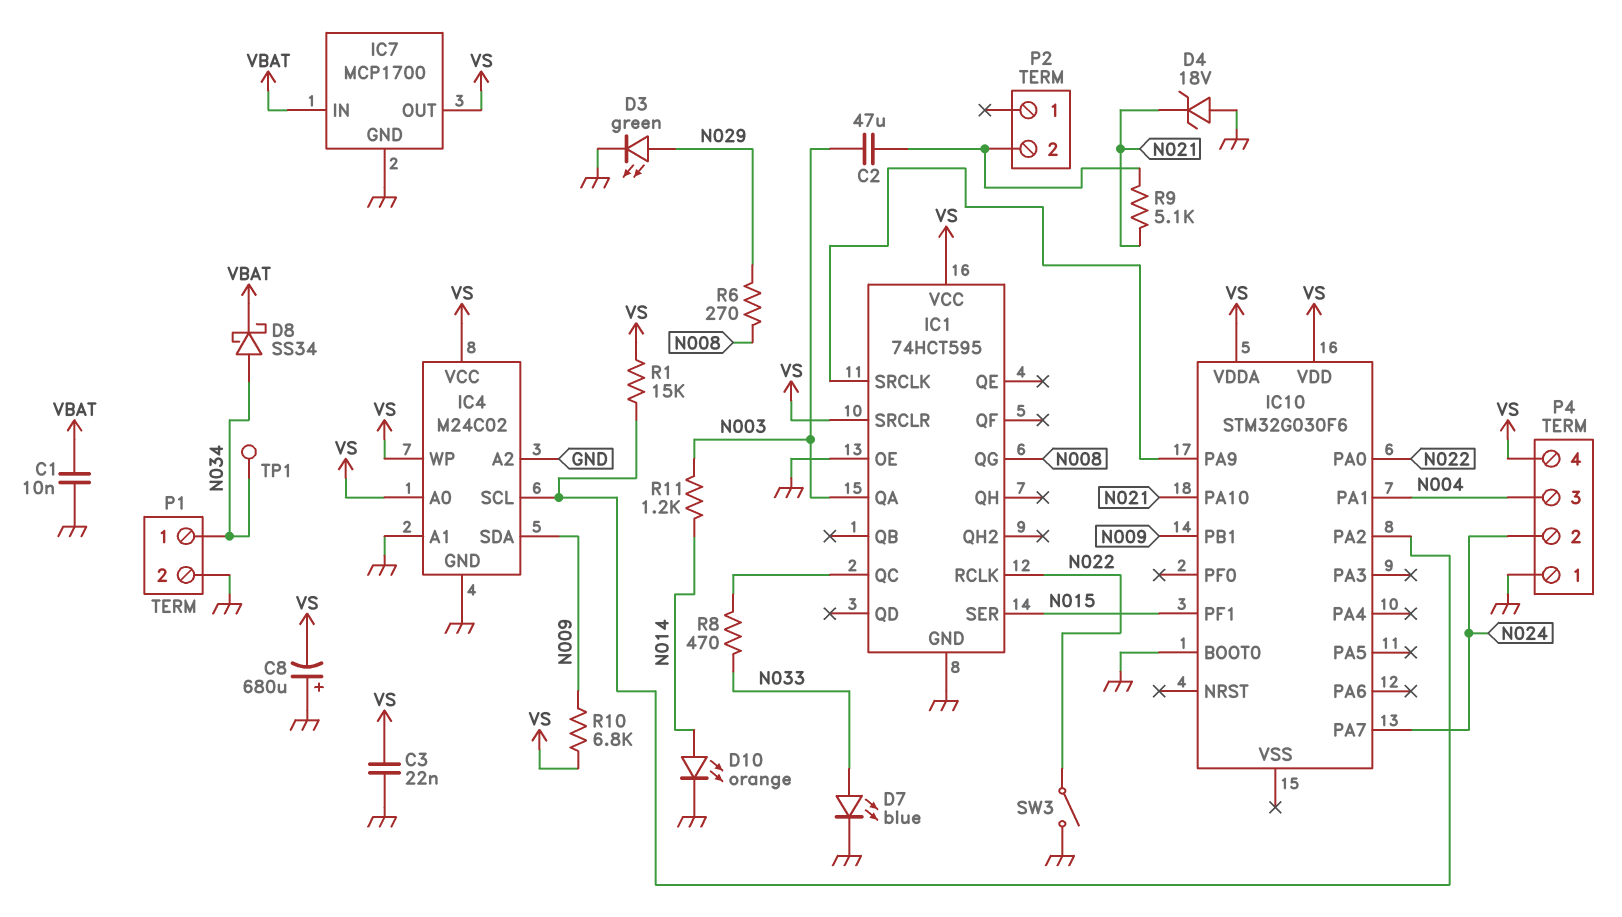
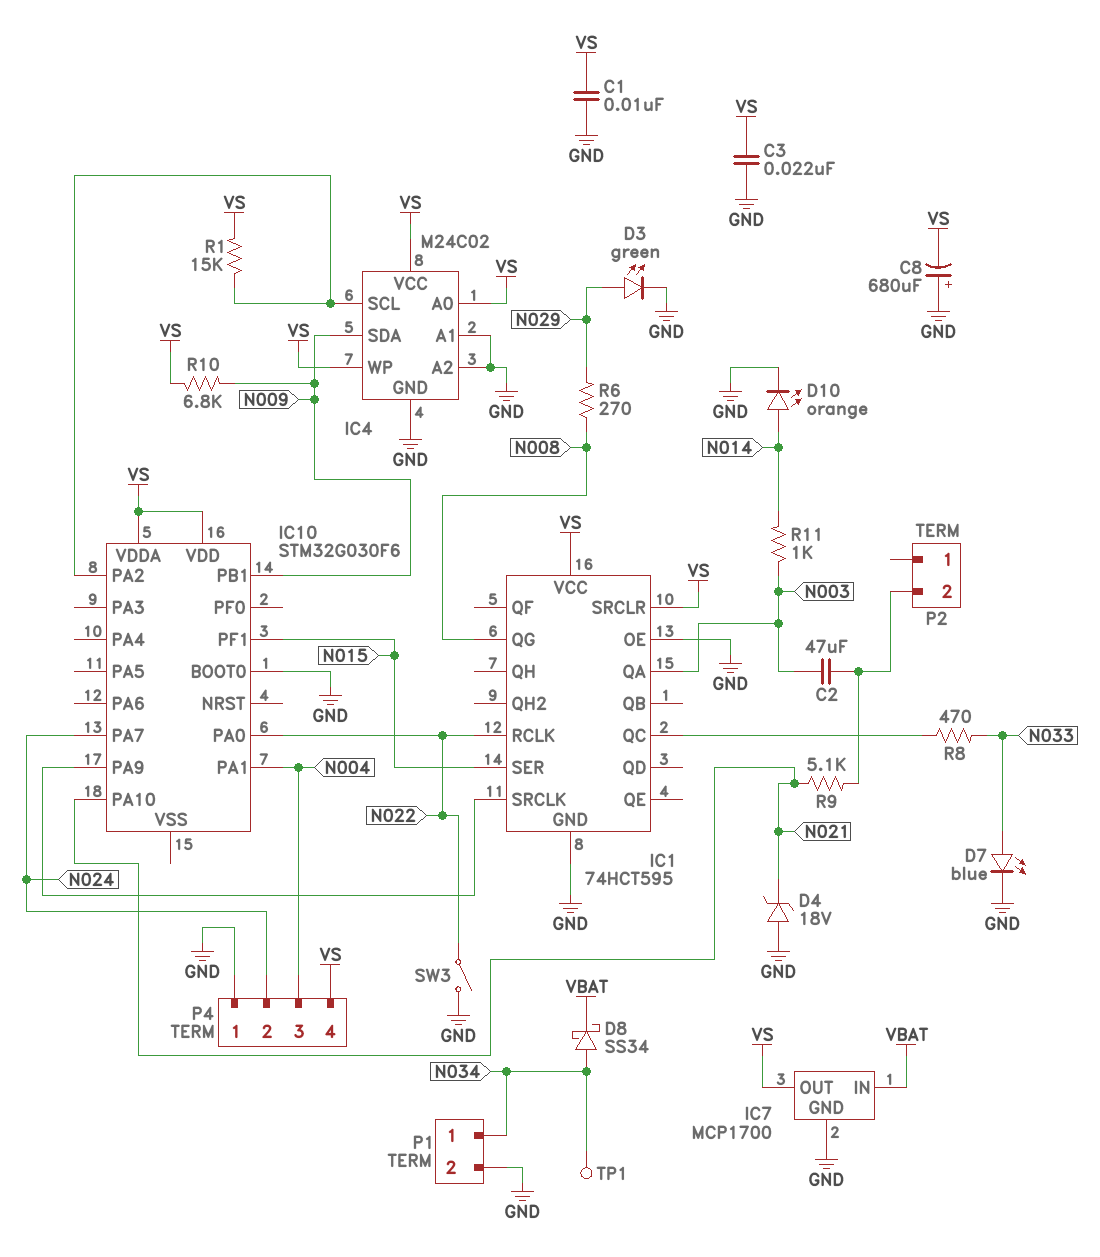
C1: 10nF (GND, VBAT) -> 10nF (GND, VS)
R11: 1.2k (N003, N014) -> 1k (N003, N014)

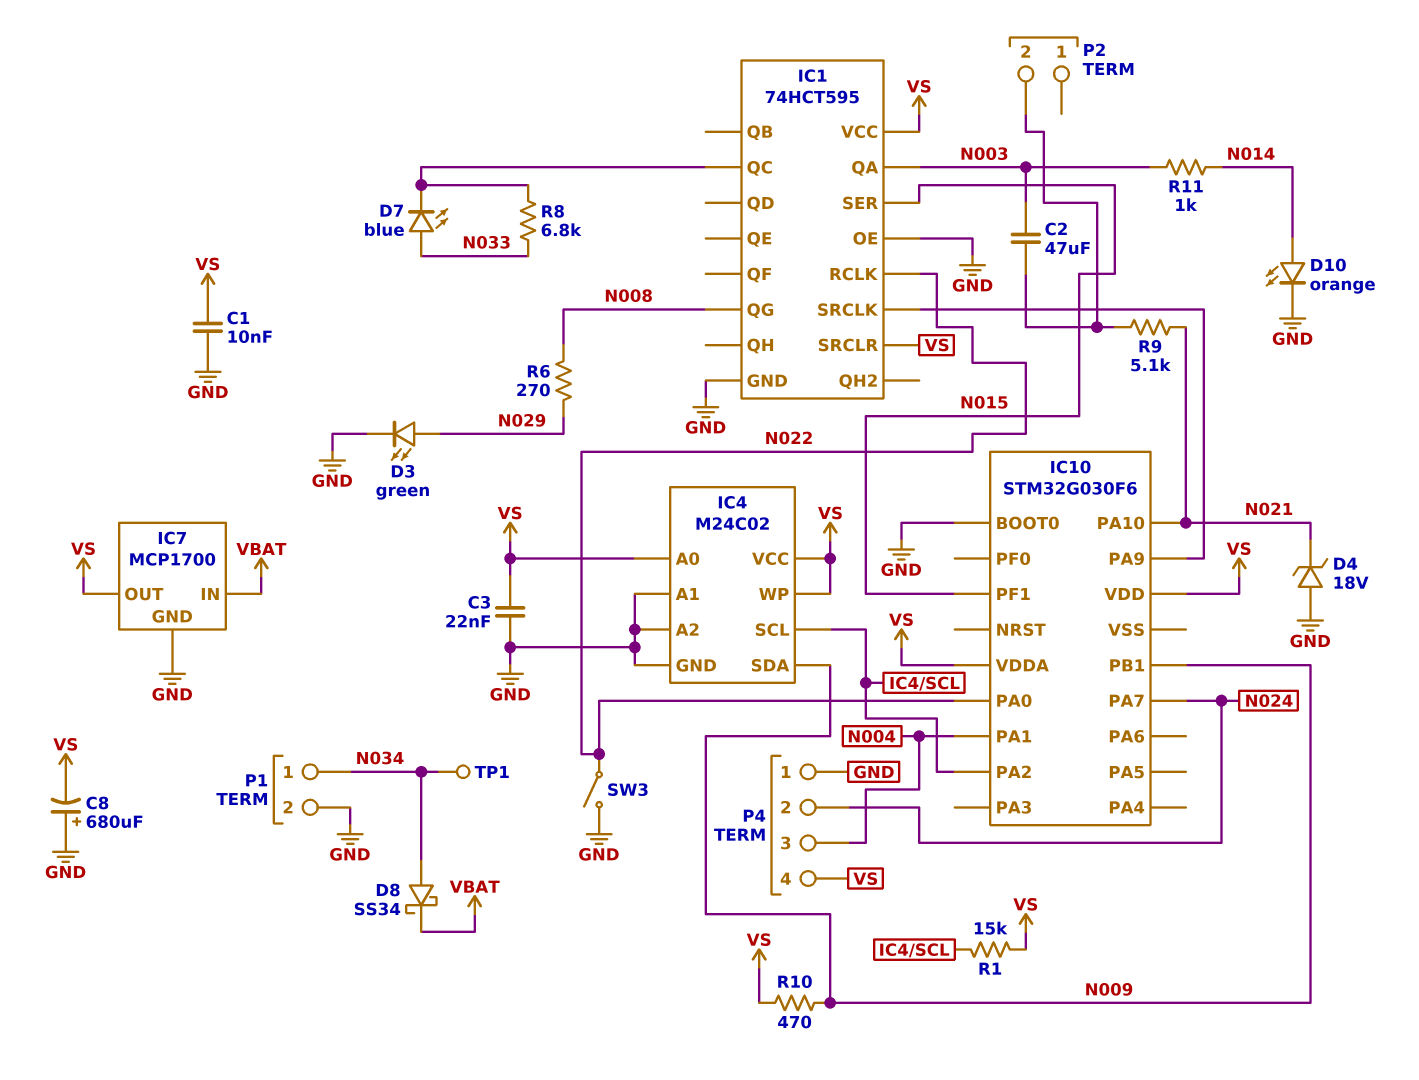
D7: LED blue (A N033, K GND) -> LED blue (A N033, K IC1/QC)
R8: 470 (IC1/QC, N033) -> 6.8k (IC1/QC, N033)
R10: 6.8k (N009, VS) -> 470 (N009, VS)

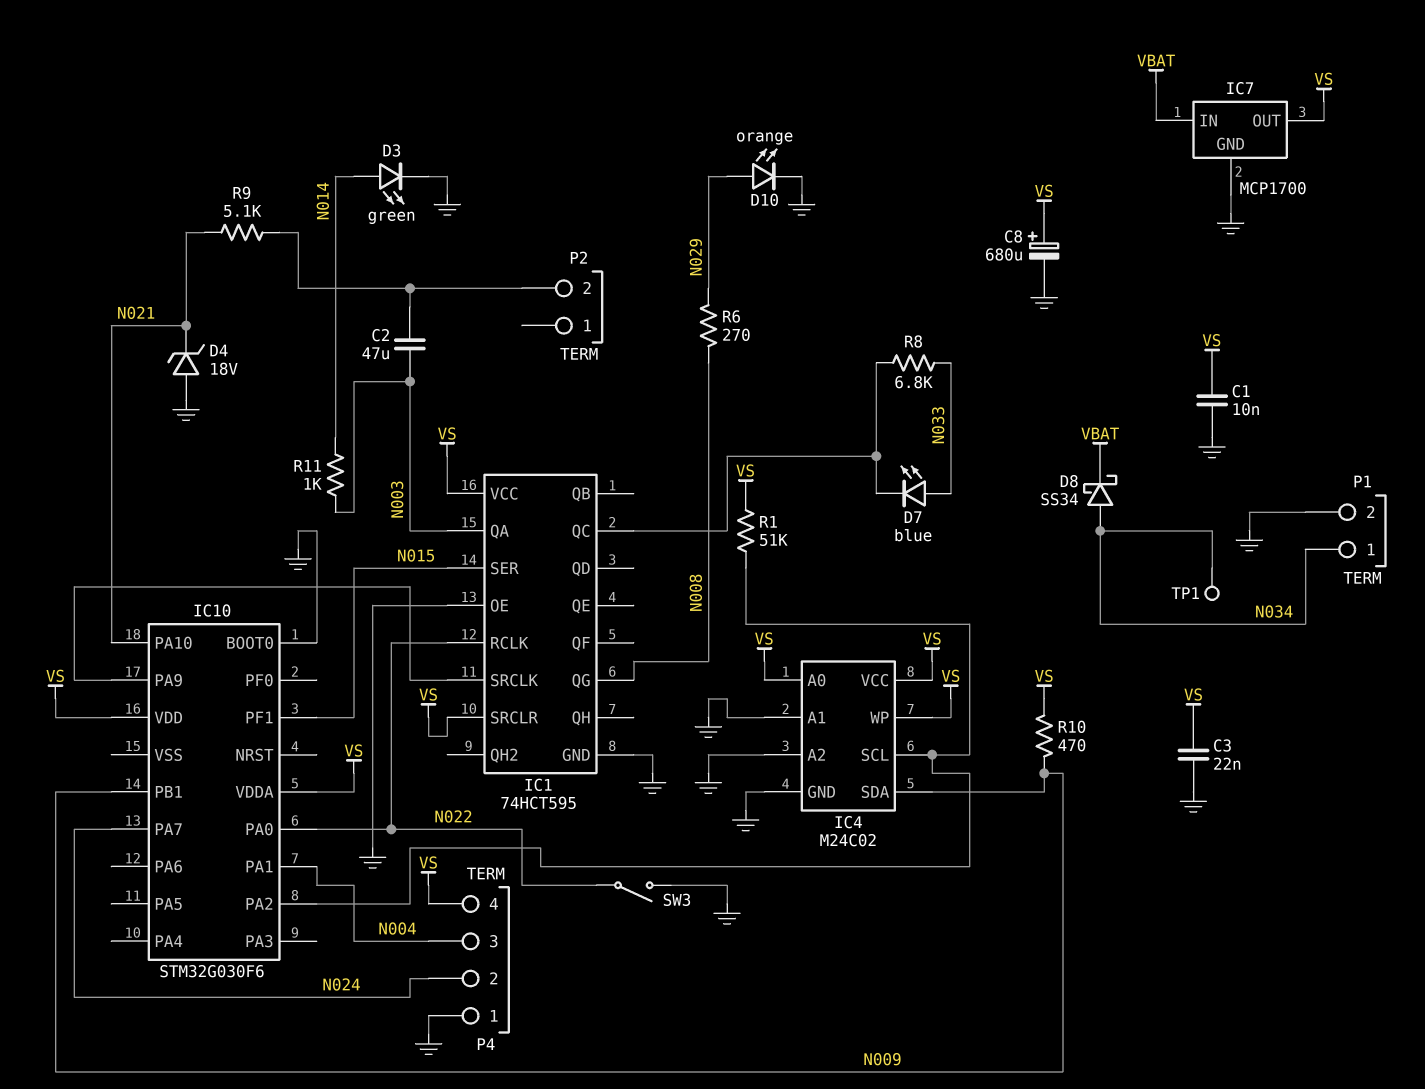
C8: 680uF (plus GND, minus VS) -> 680uF (plus VS, minus GND)
D3: LED green (A N029, K GND) -> LED green (A N014, K GND)
D10: LED orange (A N014, K GND) -> LED orange (A N029, K GND)
R1: 15k (IC4/SCL, VS) -> 51k (IC4/SCL, VS)

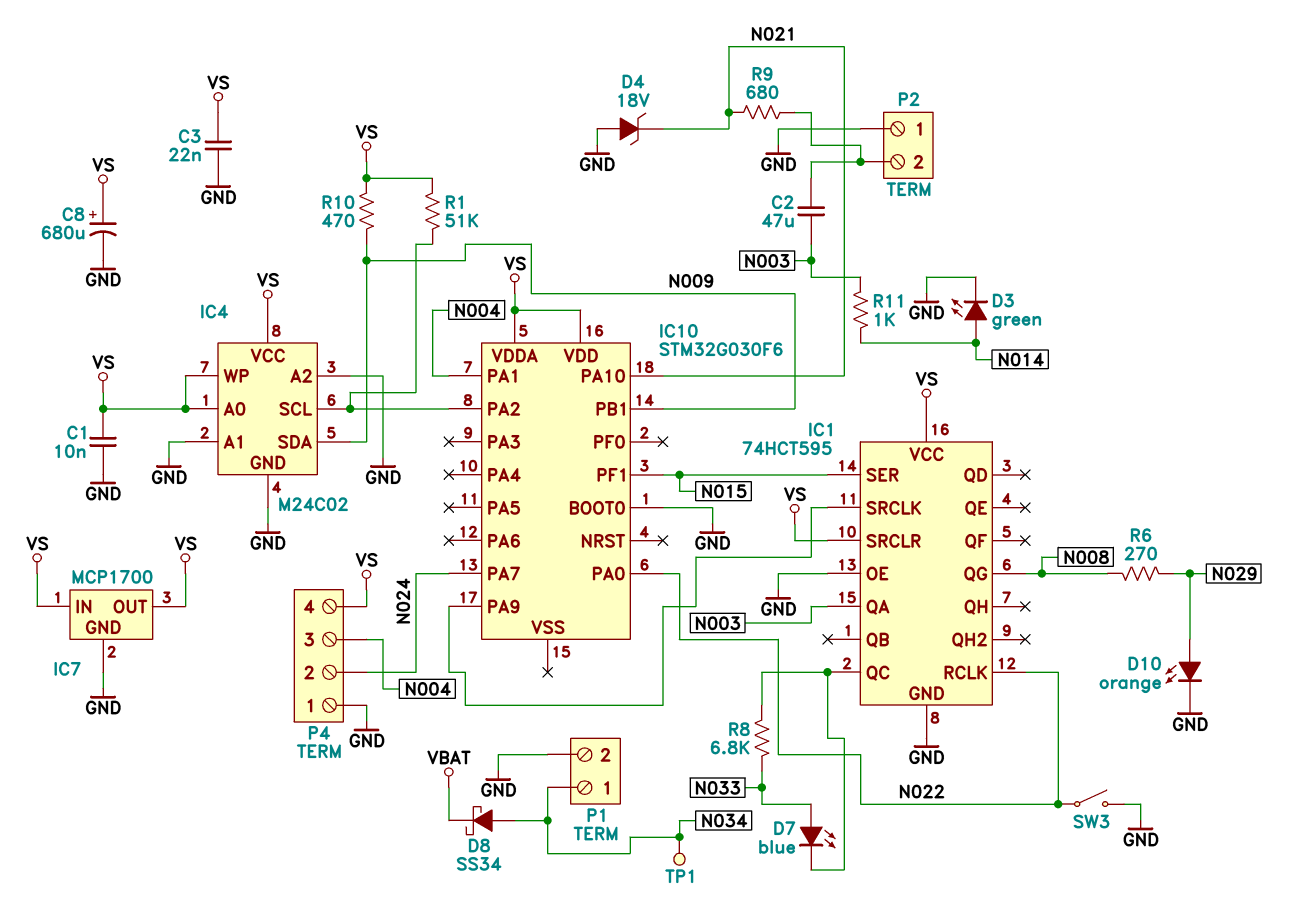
IC7 pin IN: VBAT -> VS
P2 pin 1: none -> GND
R9: 5.1k (N021, P2/2) -> 680 (N021, P2/2)

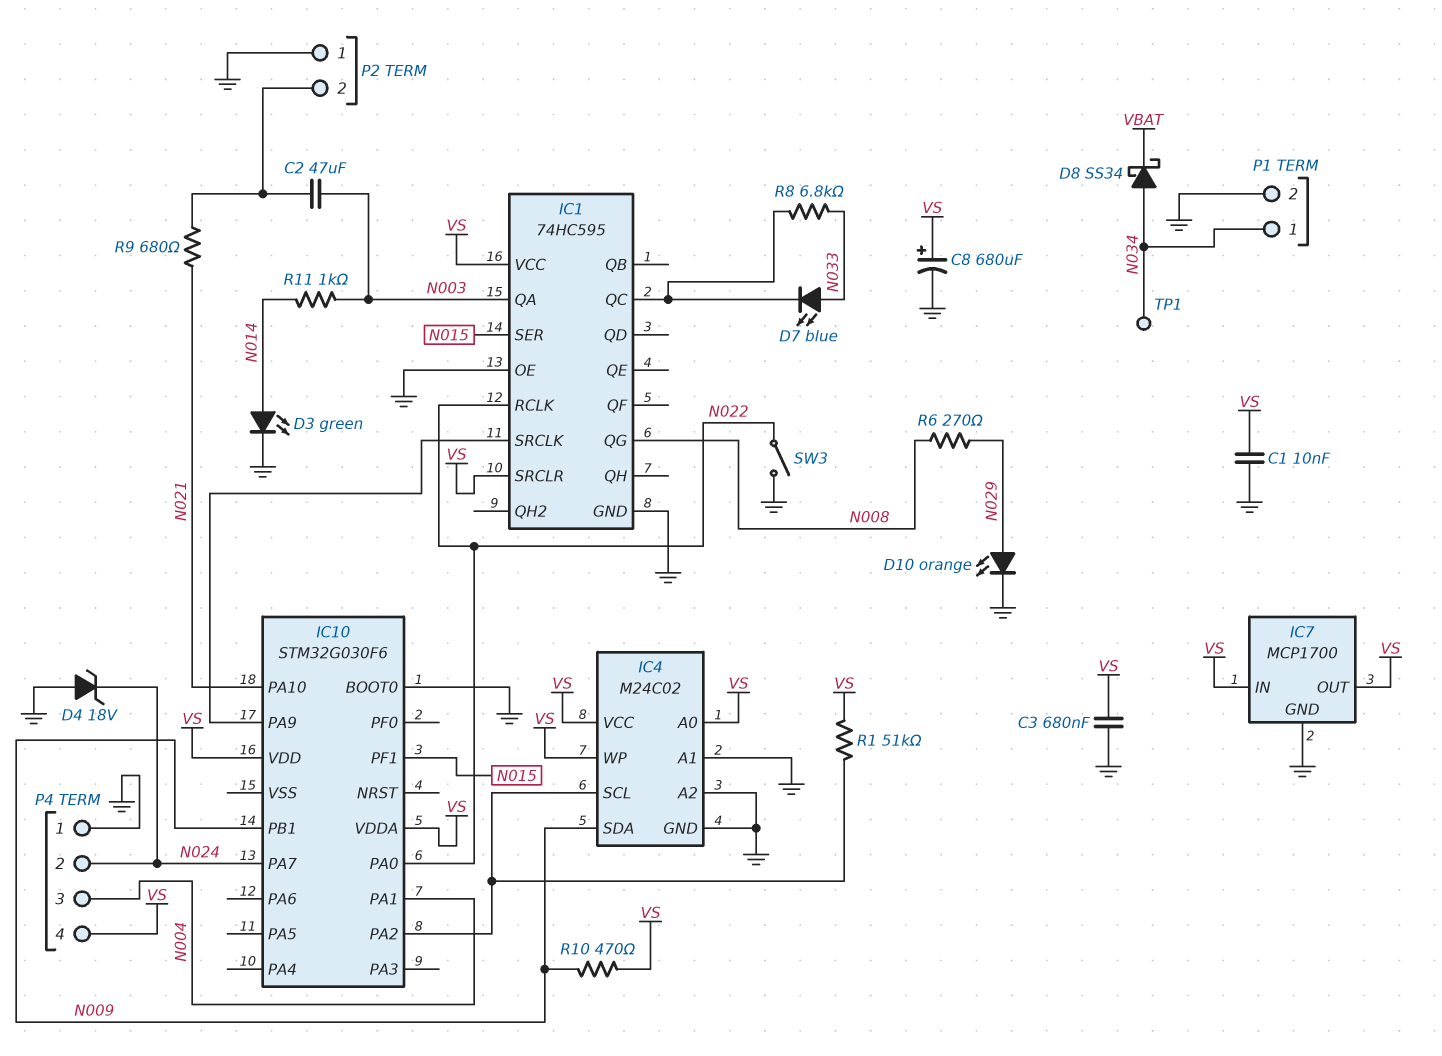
C3: 22nF (GND, VS) -> 680nF (GND, VS)
D4: zener 18V (A GND, K N021) -> zener 18V (A GND, K N024)
IC1: 74HCT595 -> 74HC595

